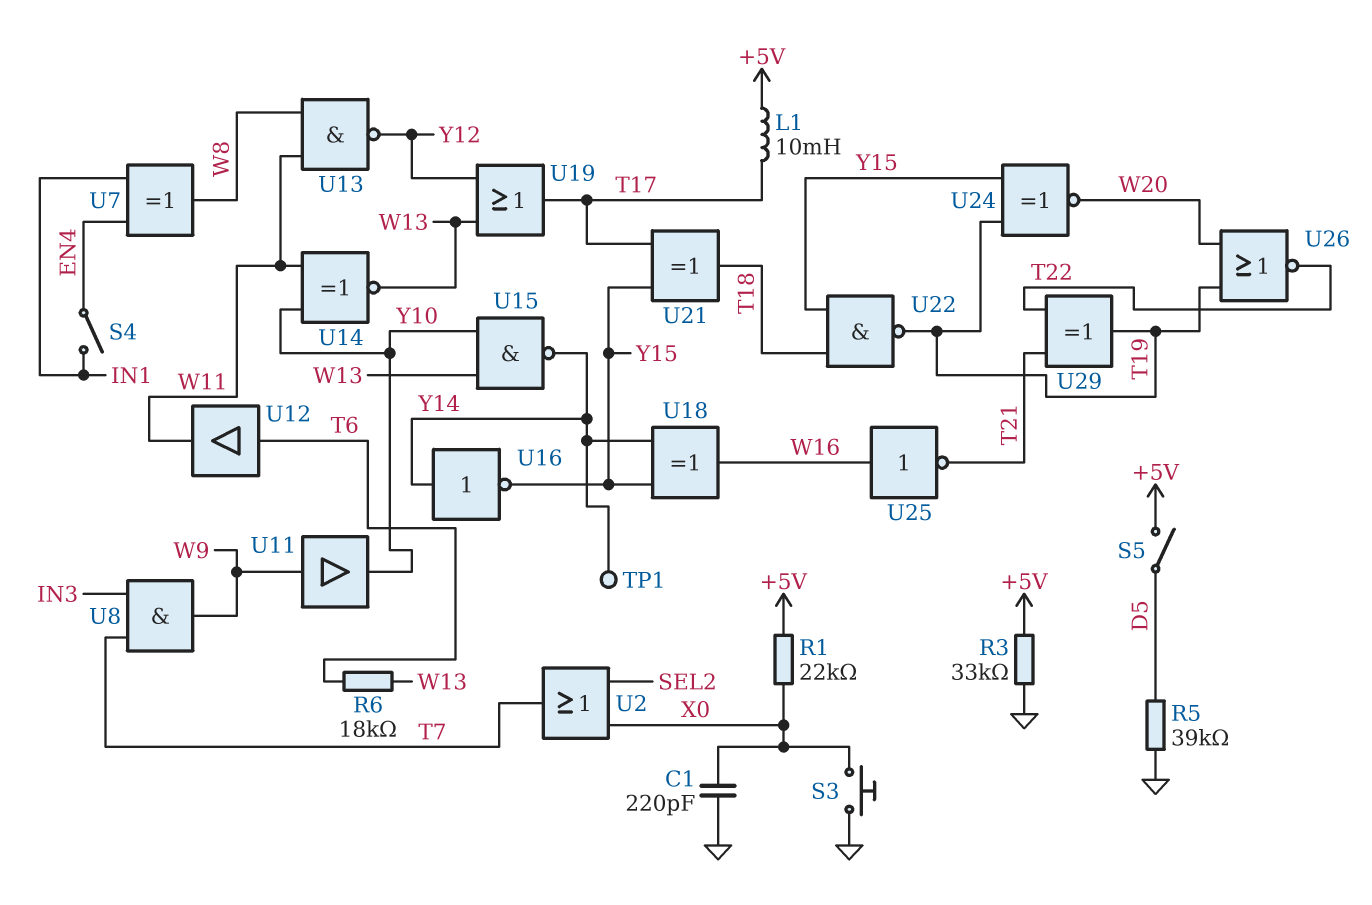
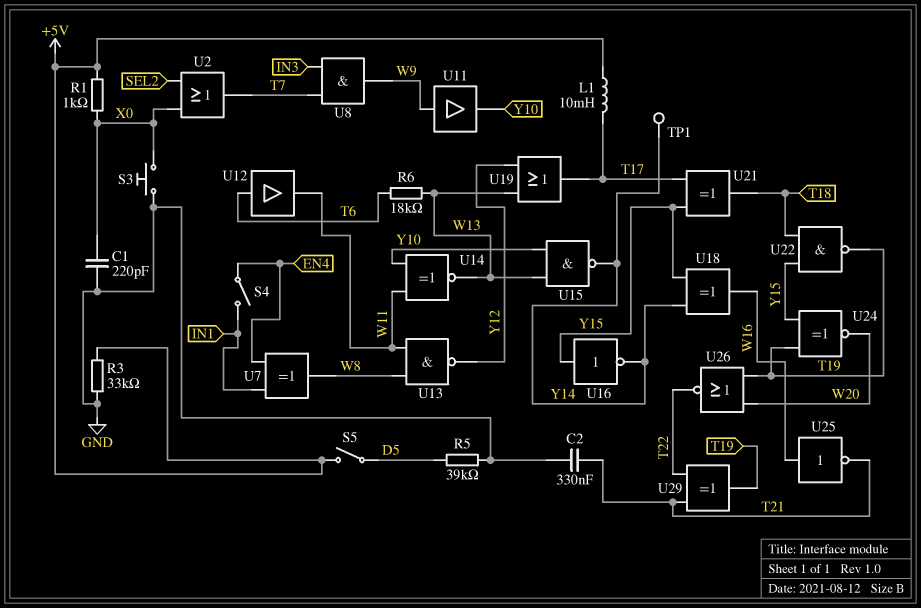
C2: none -> 330nF (GND, T21)
R1: 22k (+5V, X0) -> 1k (+5V, X0)
U16: NOT (in Y14, out Y15) -> NOT (in Y15, out Y14)

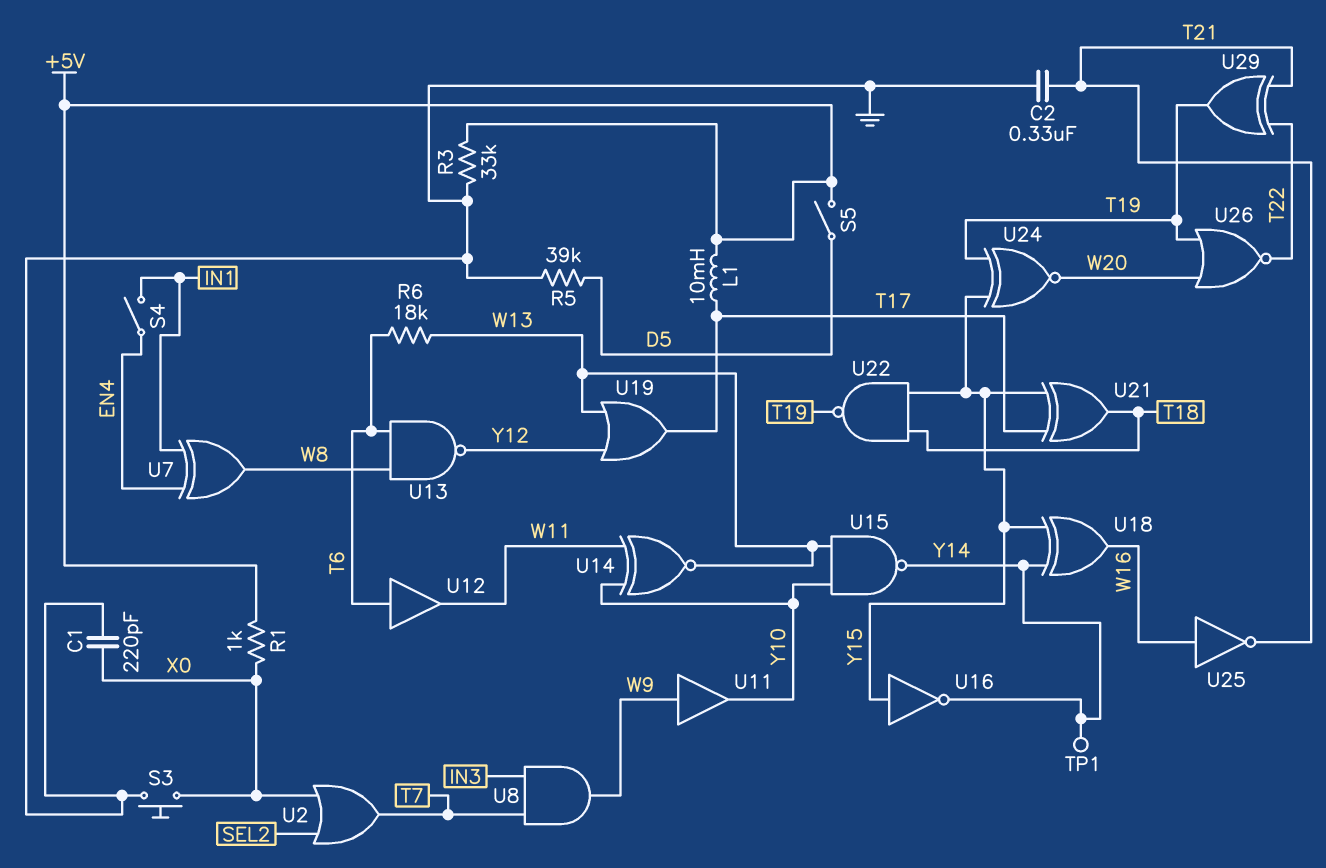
U13: NAND (in W8, in W11, out Y12) -> NAND (in T6, in W8, out Y12)

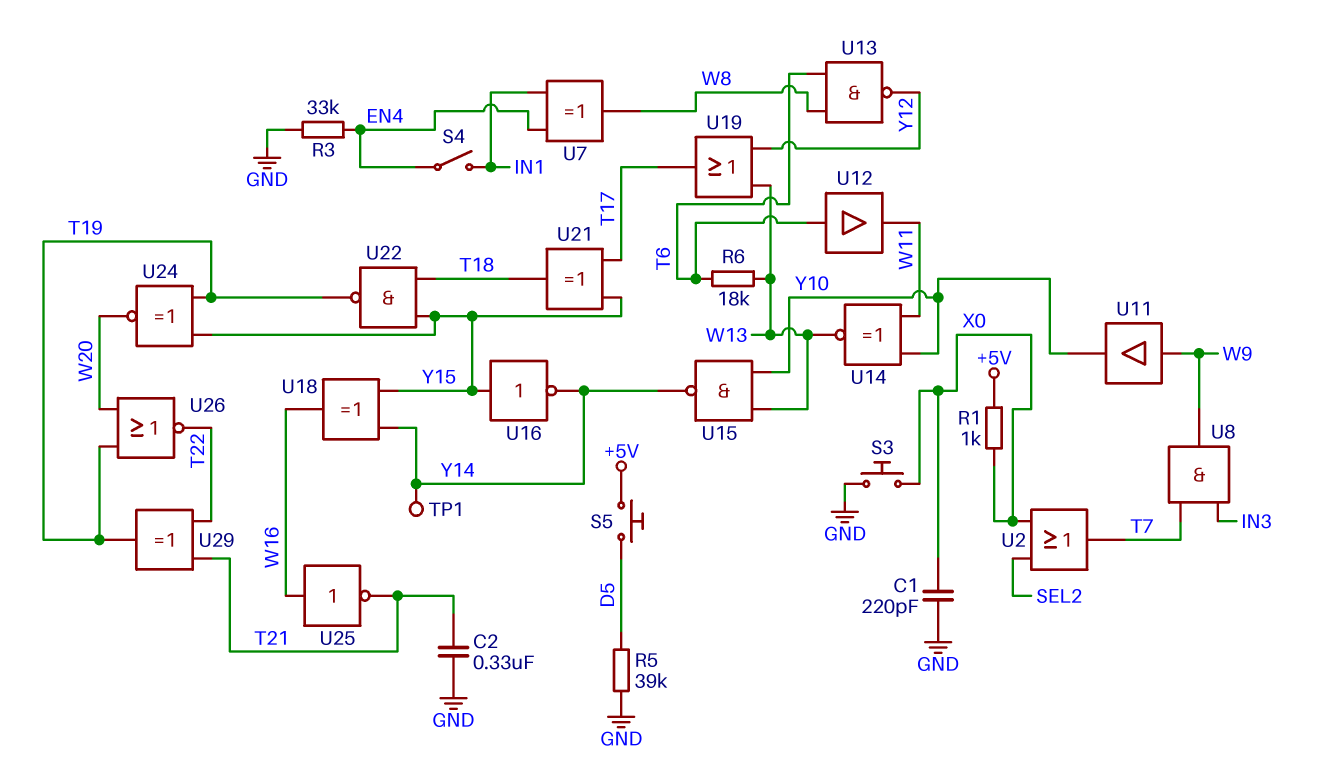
L1: 10mH (+5V, T17) -> none
R3: 33k (+5V, GND) -> 33k (EN4, GND)
S5: switch (+5V, D5) -> button (+5V, D5)

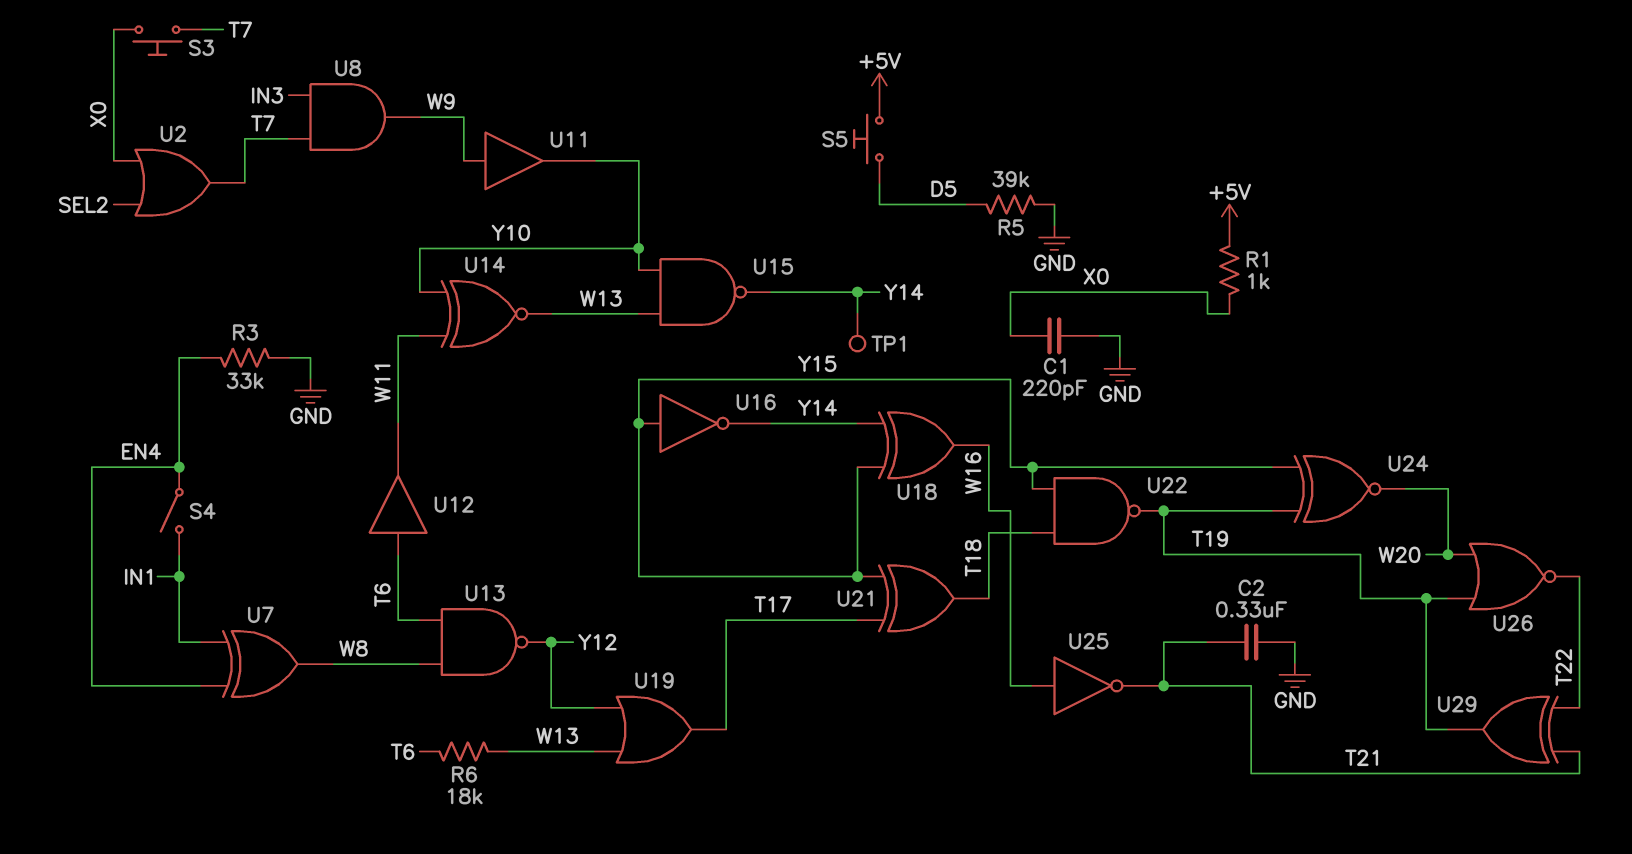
S3: button (GND, X0) -> button (T7, X0)

